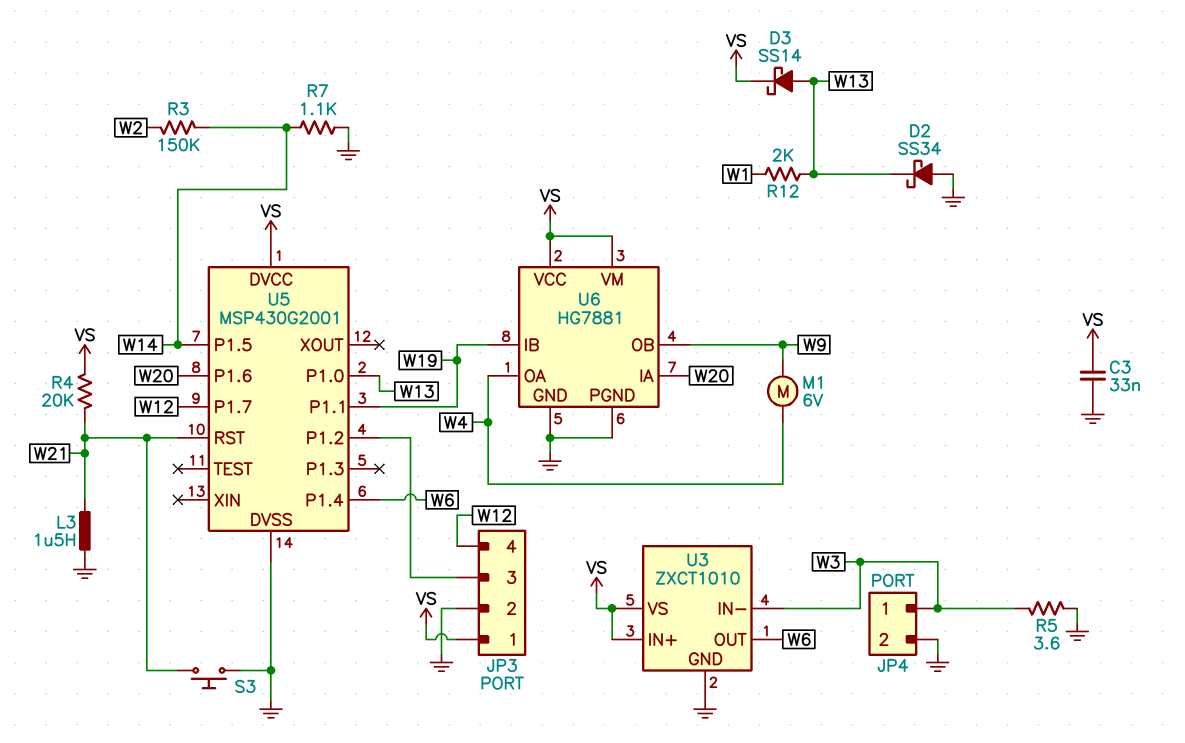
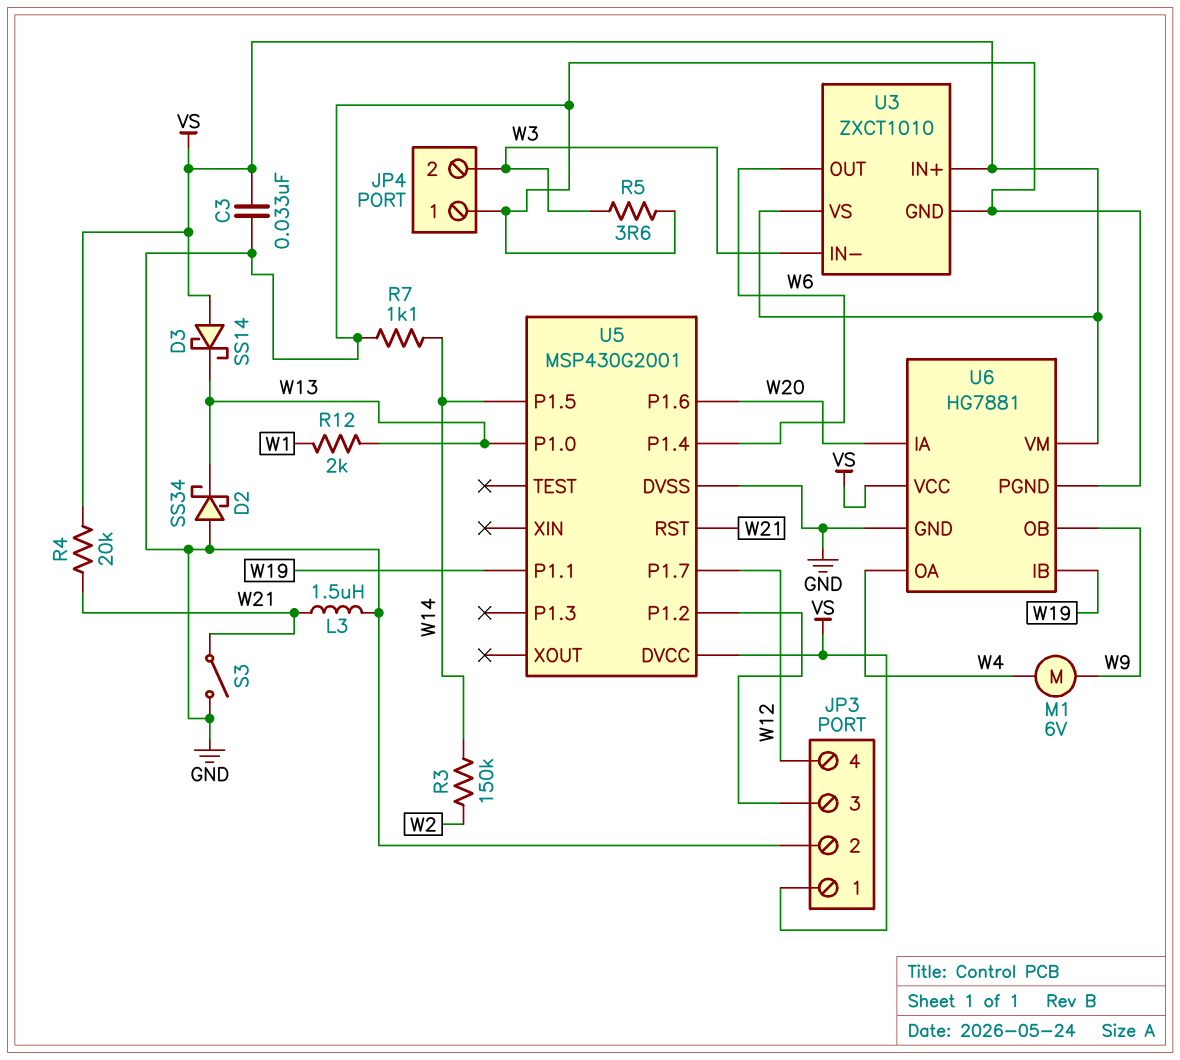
D3: schottky SS14 (A W13, K VS) -> schottky SS14 (A VS, K W13)
JP4 pin 1: W3 -> GND
JP4 pin 2: GND -> W3
S3: button (GND, W21) -> switch (GND, W21)

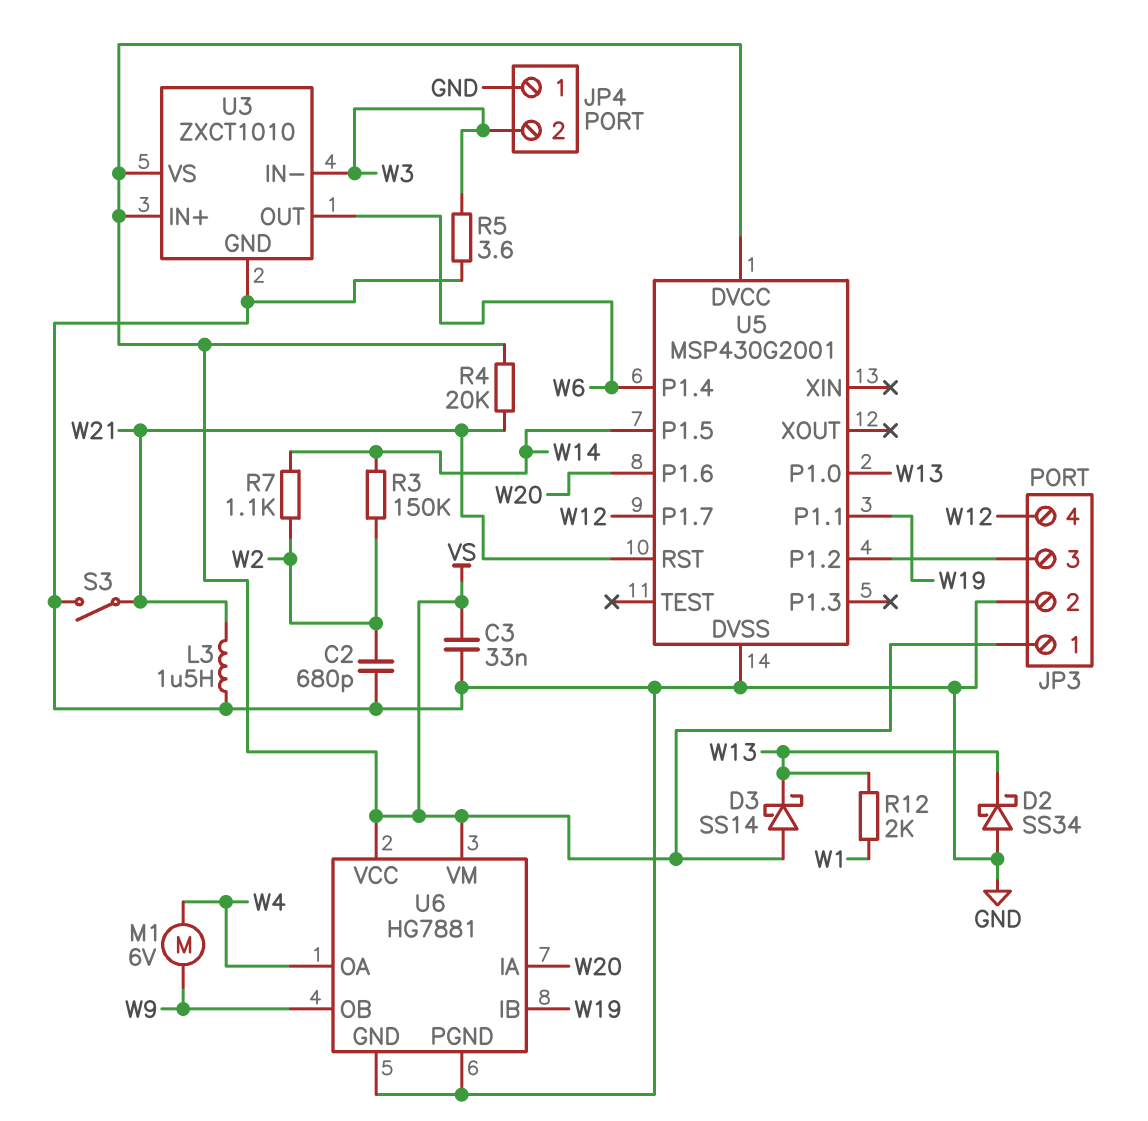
C2: none -> 680pF (GND, W2)
R7: 1.1k (GND, W14) -> 1.1k (W2, W14)

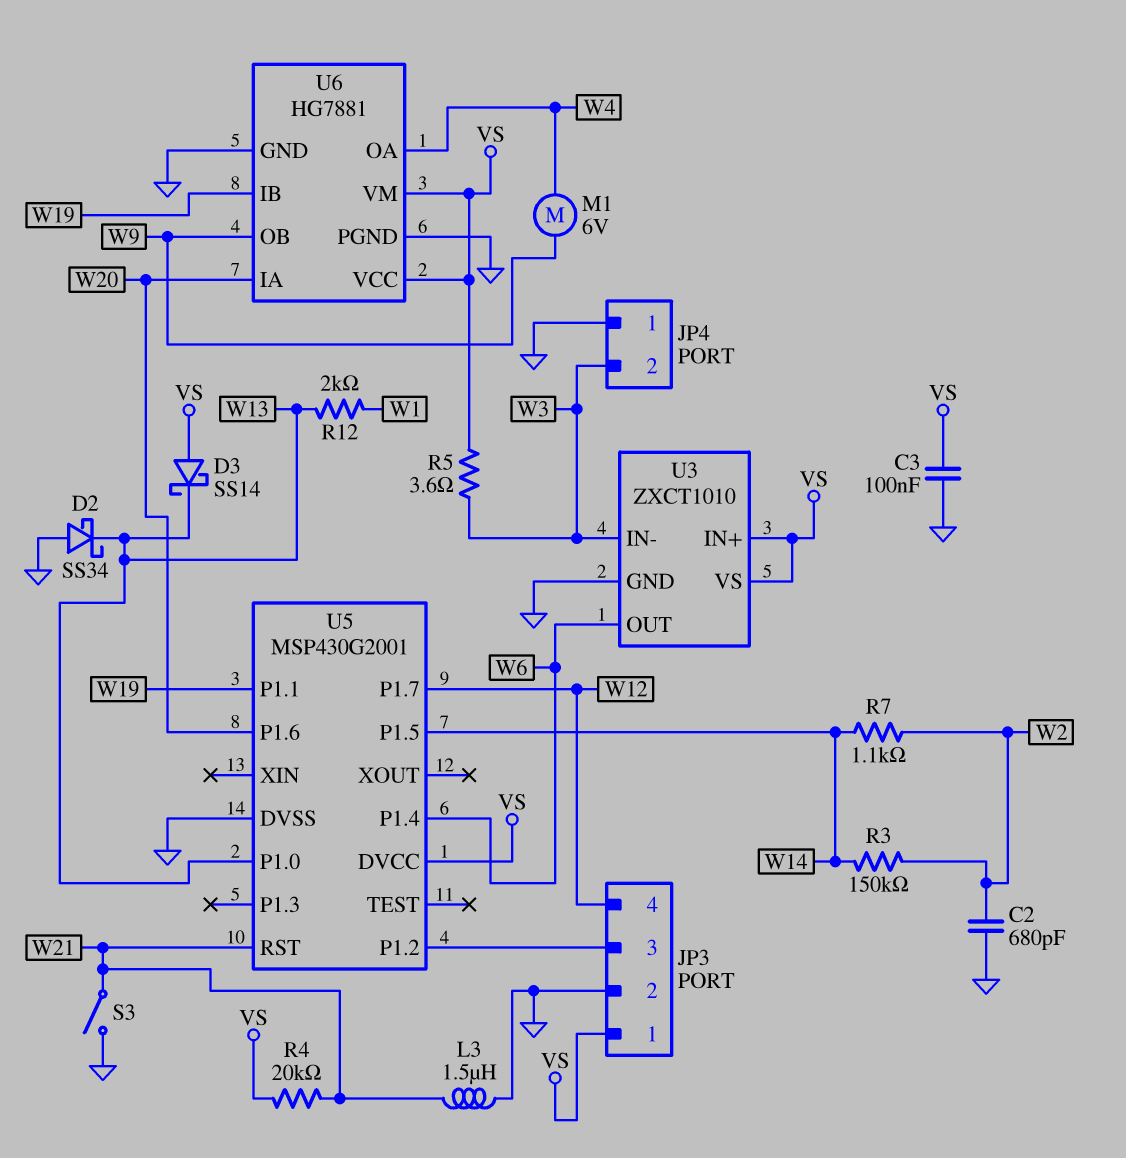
C3: 33nF (GND, VS) -> 100nF (GND, VS)
R5: 3.6 (GND, W3) -> 3.6 (VS, W3)

